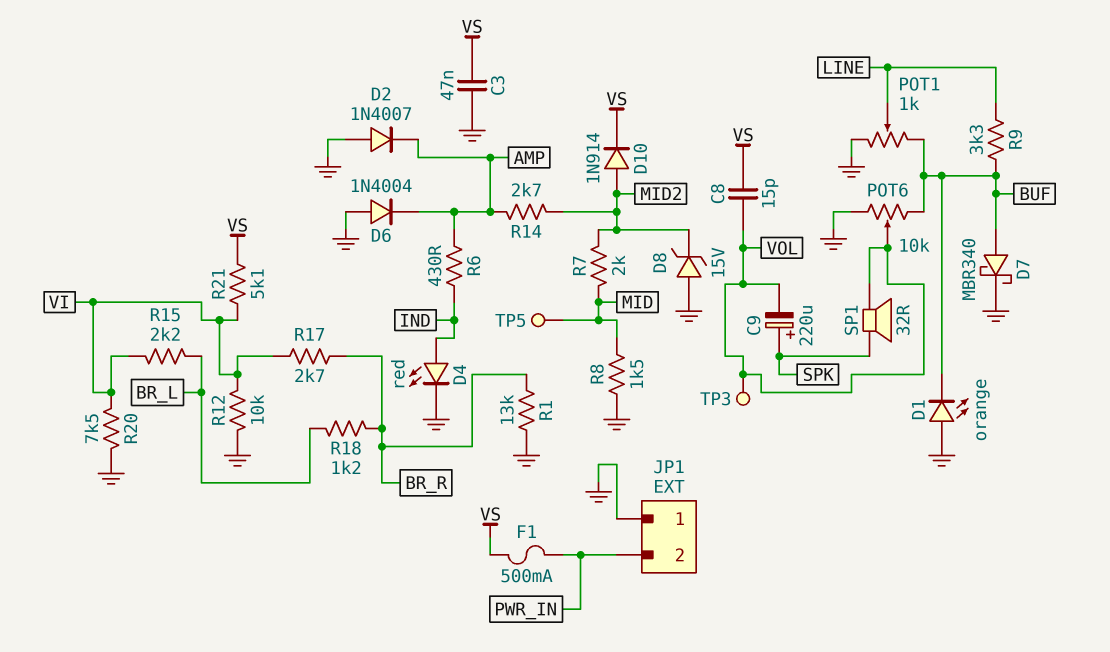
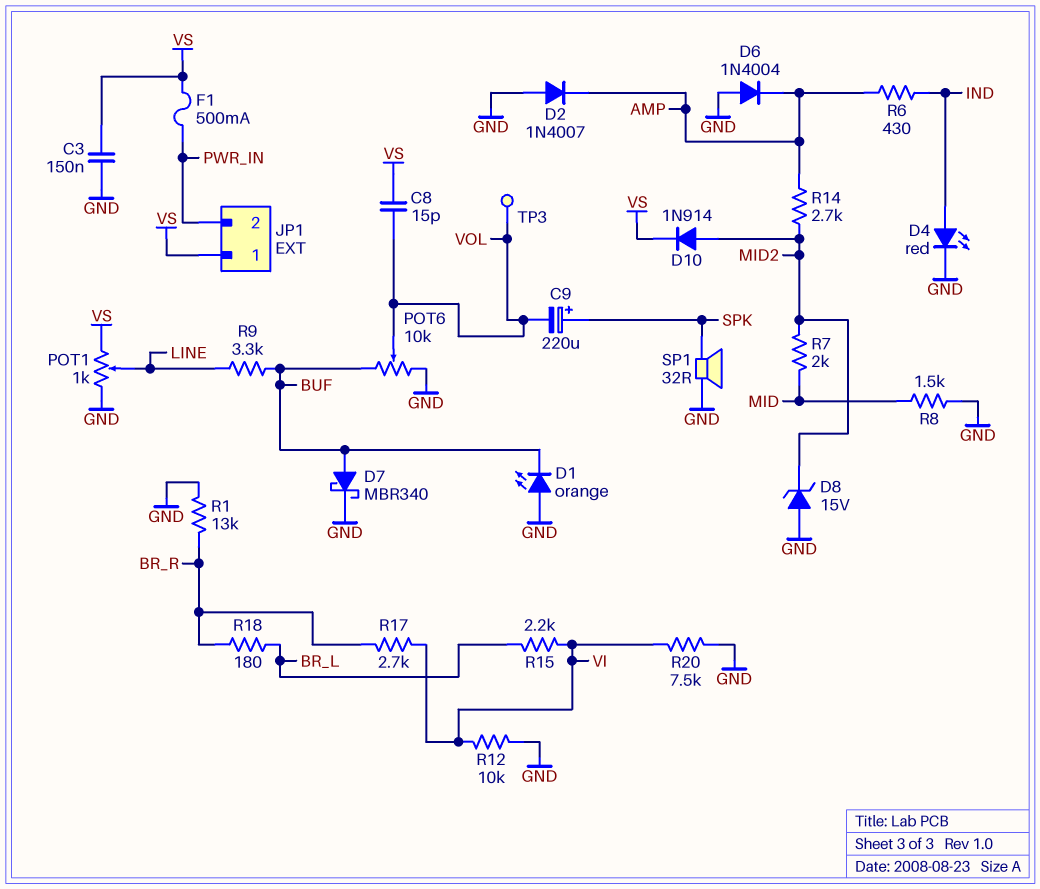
C3: 47nF (GND, VS) -> 150nF (GND, VS)
JP1 pin 1: GND -> VS
POT1: 1k (BUF, GND, wiper LINE) -> 1k (GND, VS, wiper LINE)
R18: 1.2k (BR_L, BR_R) -> 180 (BR_L, BR_R)
R21: 5.1k (VI, VS) -> none
SP1: speaker 32R (SPK, VOL) -> speaker 32R (GND, SPK)
TP5: test point (MID) -> none

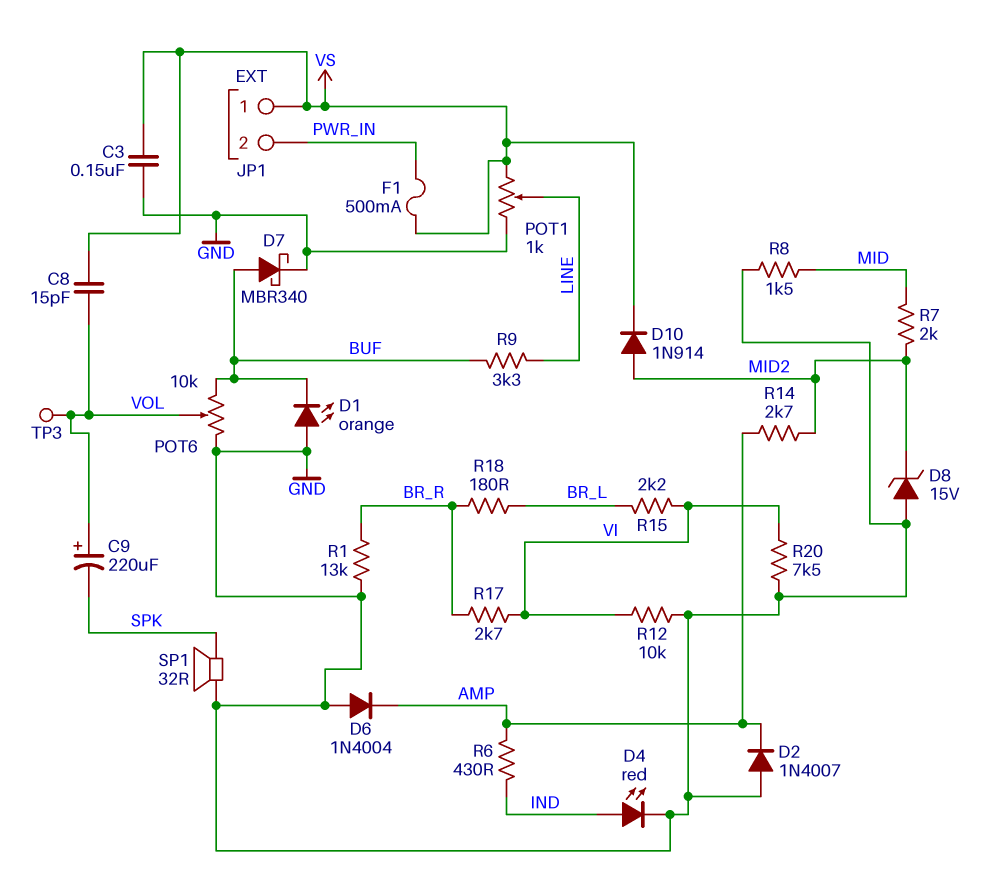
C9: 220uF (plus SPK, minus VOL) -> 220uF (plus VOL, minus SPK)

